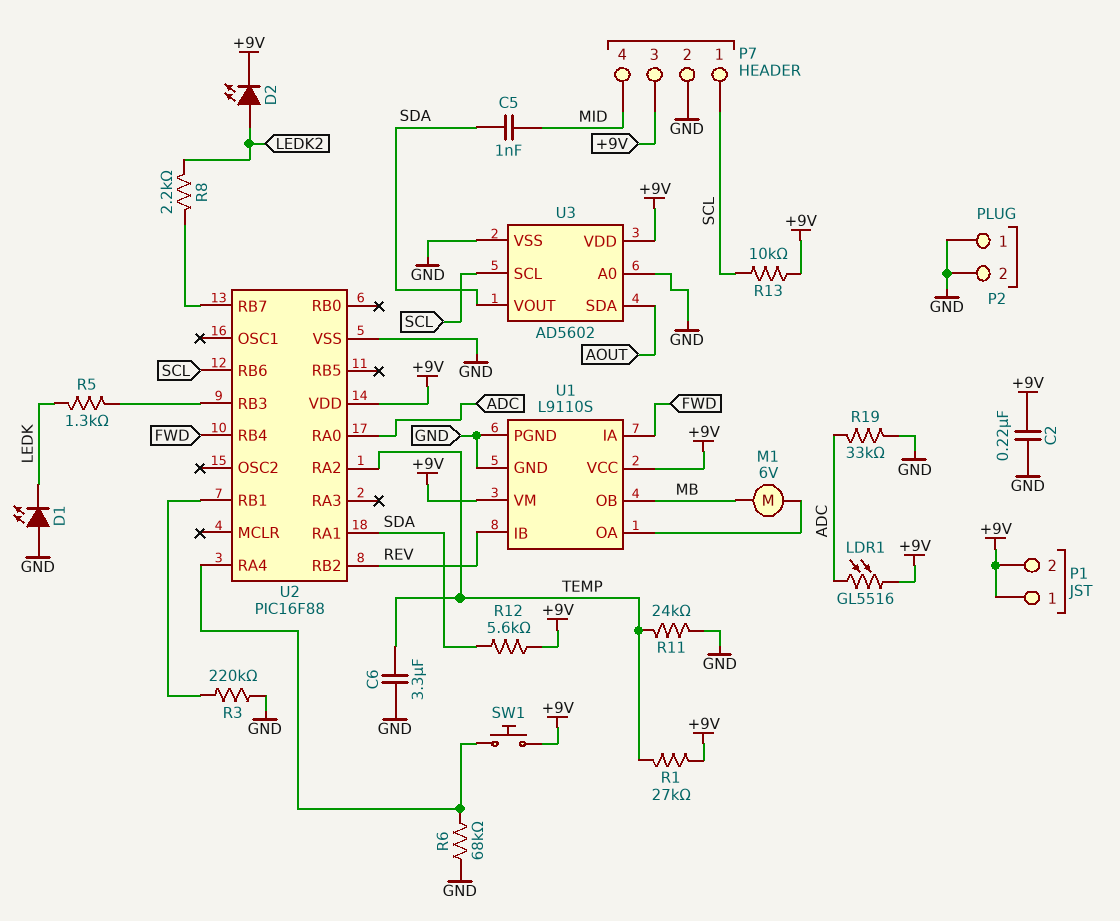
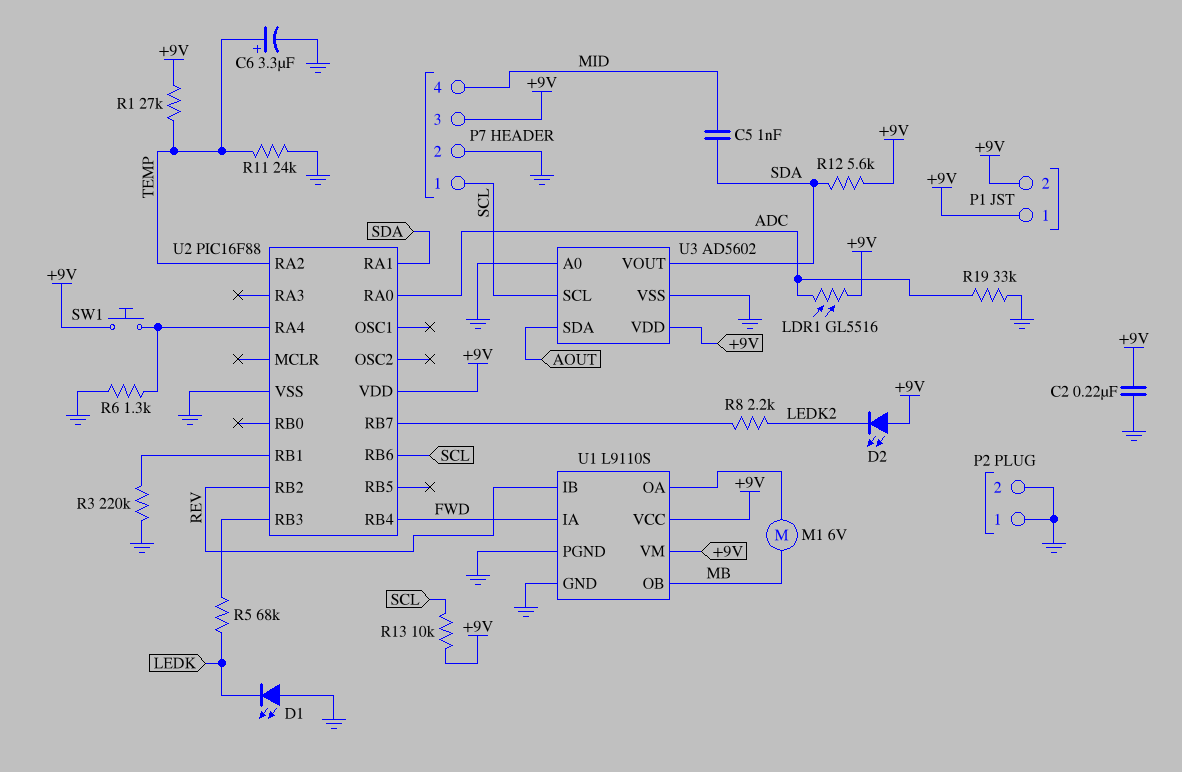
C6: 3.3uF (GND, TEMP) -> 3.3uF (plus TEMP, minus GND)
D2: LED (A LEDK2, K +9V) -> LED (A +9V, K LEDK2)
R5: 1.3k (LEDK, U2/RB3) -> 68k (LEDK, U2/RB3)
R6: 68k (GND, U2/RA4) -> 1.3k (GND, U2/RA4)

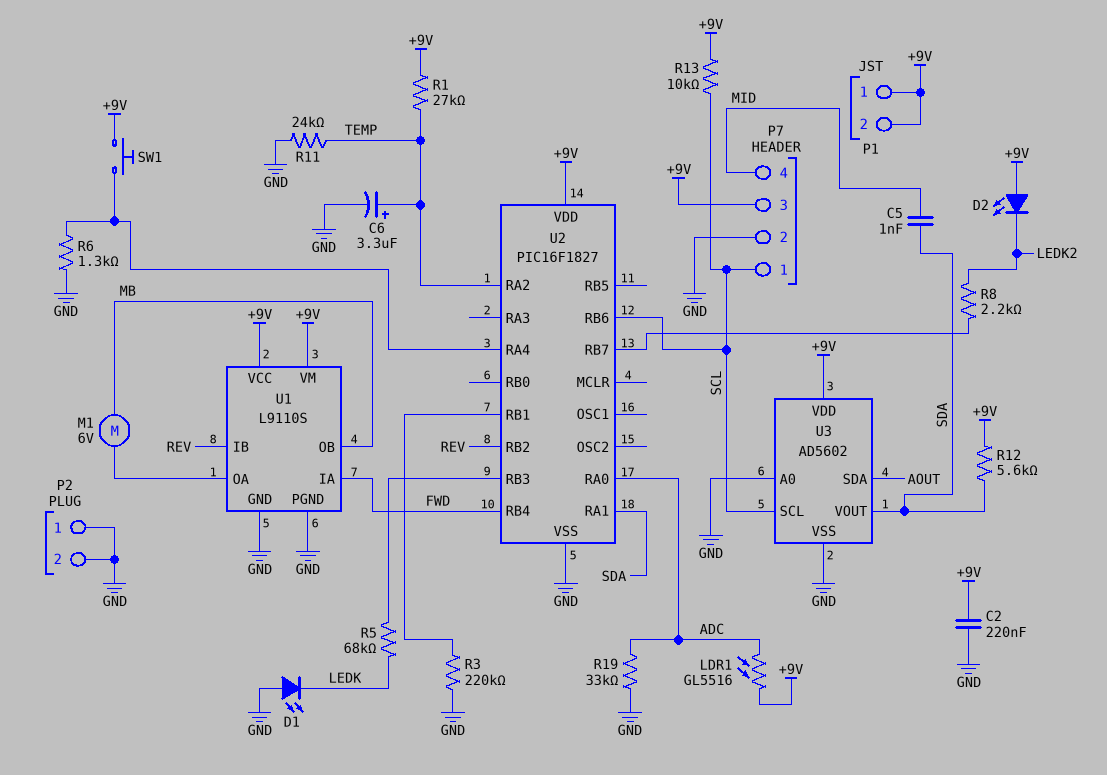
U2: PIC16F88 -> PIC16F1827

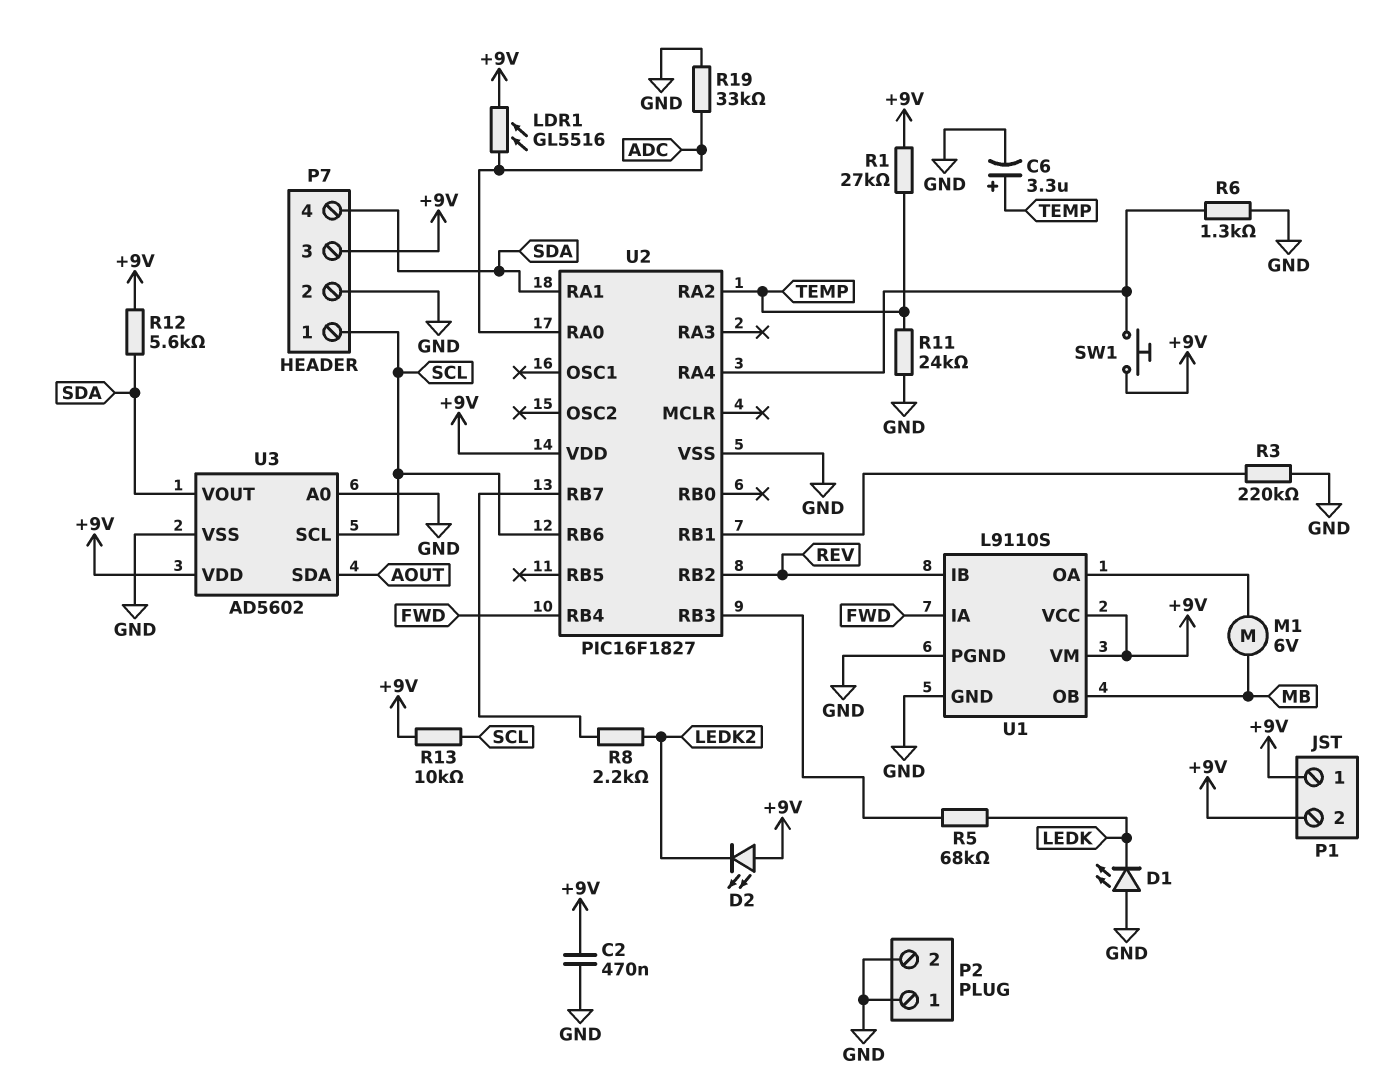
C2: 220nF (+9V, GND) -> 470nF (+9V, GND)
C5: 1nF (MID, SDA) -> none
P7 pin 4: MID -> SDA

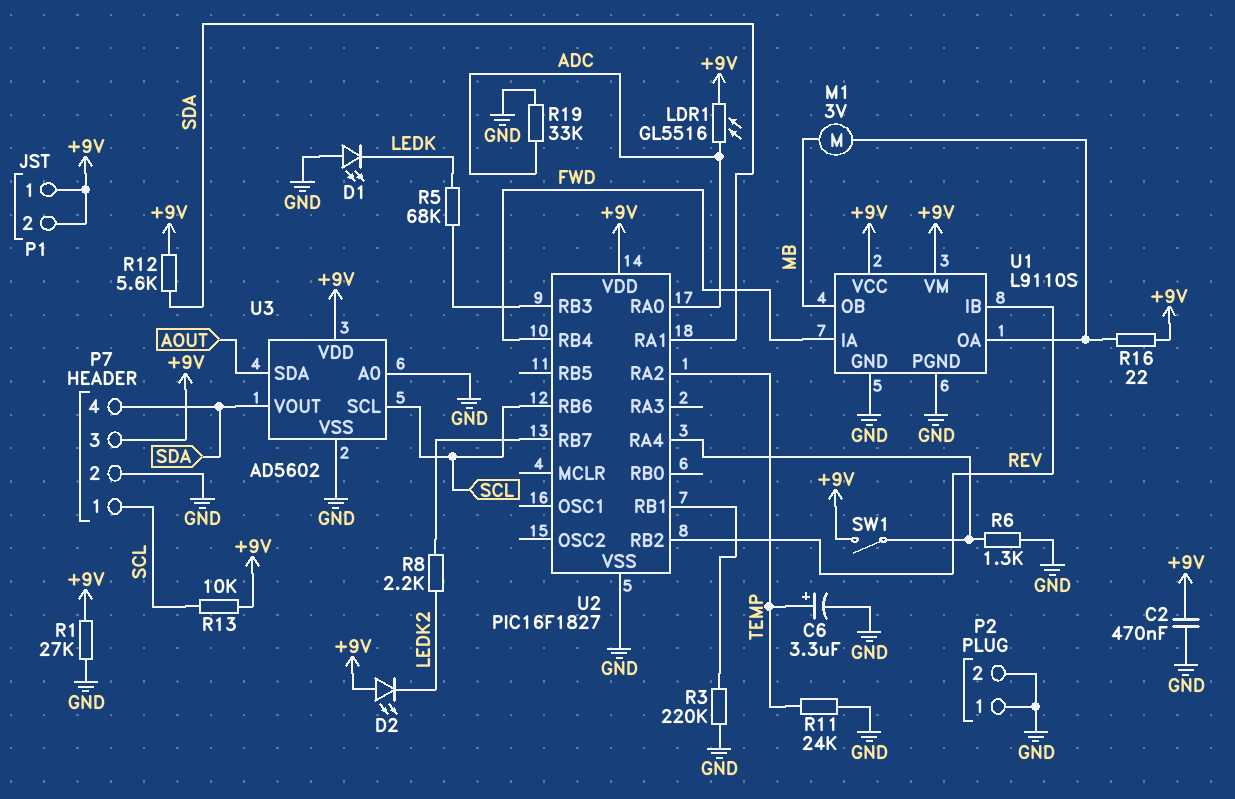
M1: motor 6V (MB, U1/OA) -> motor 3V (MB, U1/OA)
R1: 27k (+9V, TEMP) -> 27k (+9V, GND)
R16: none -> 22 (+9V, U1/OA)
SW1: button (+9V, U2/RA4) -> switch (+9V, U2/RA4)

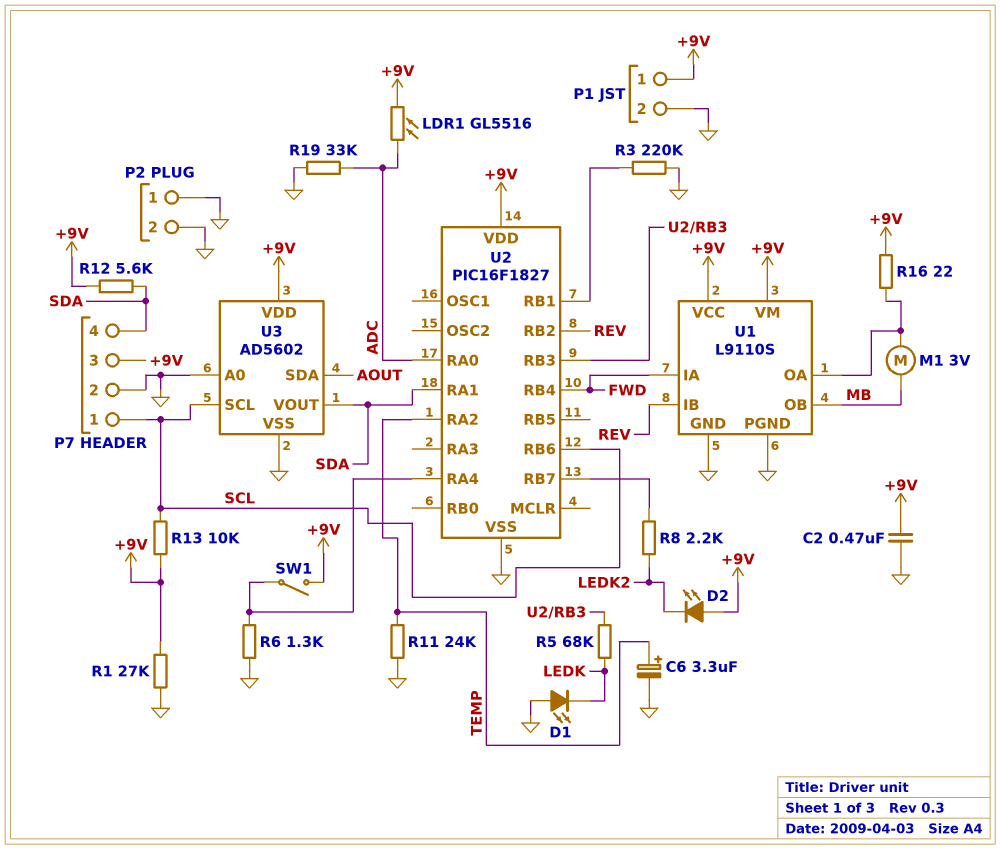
P1 pin 2: +9V -> GND

